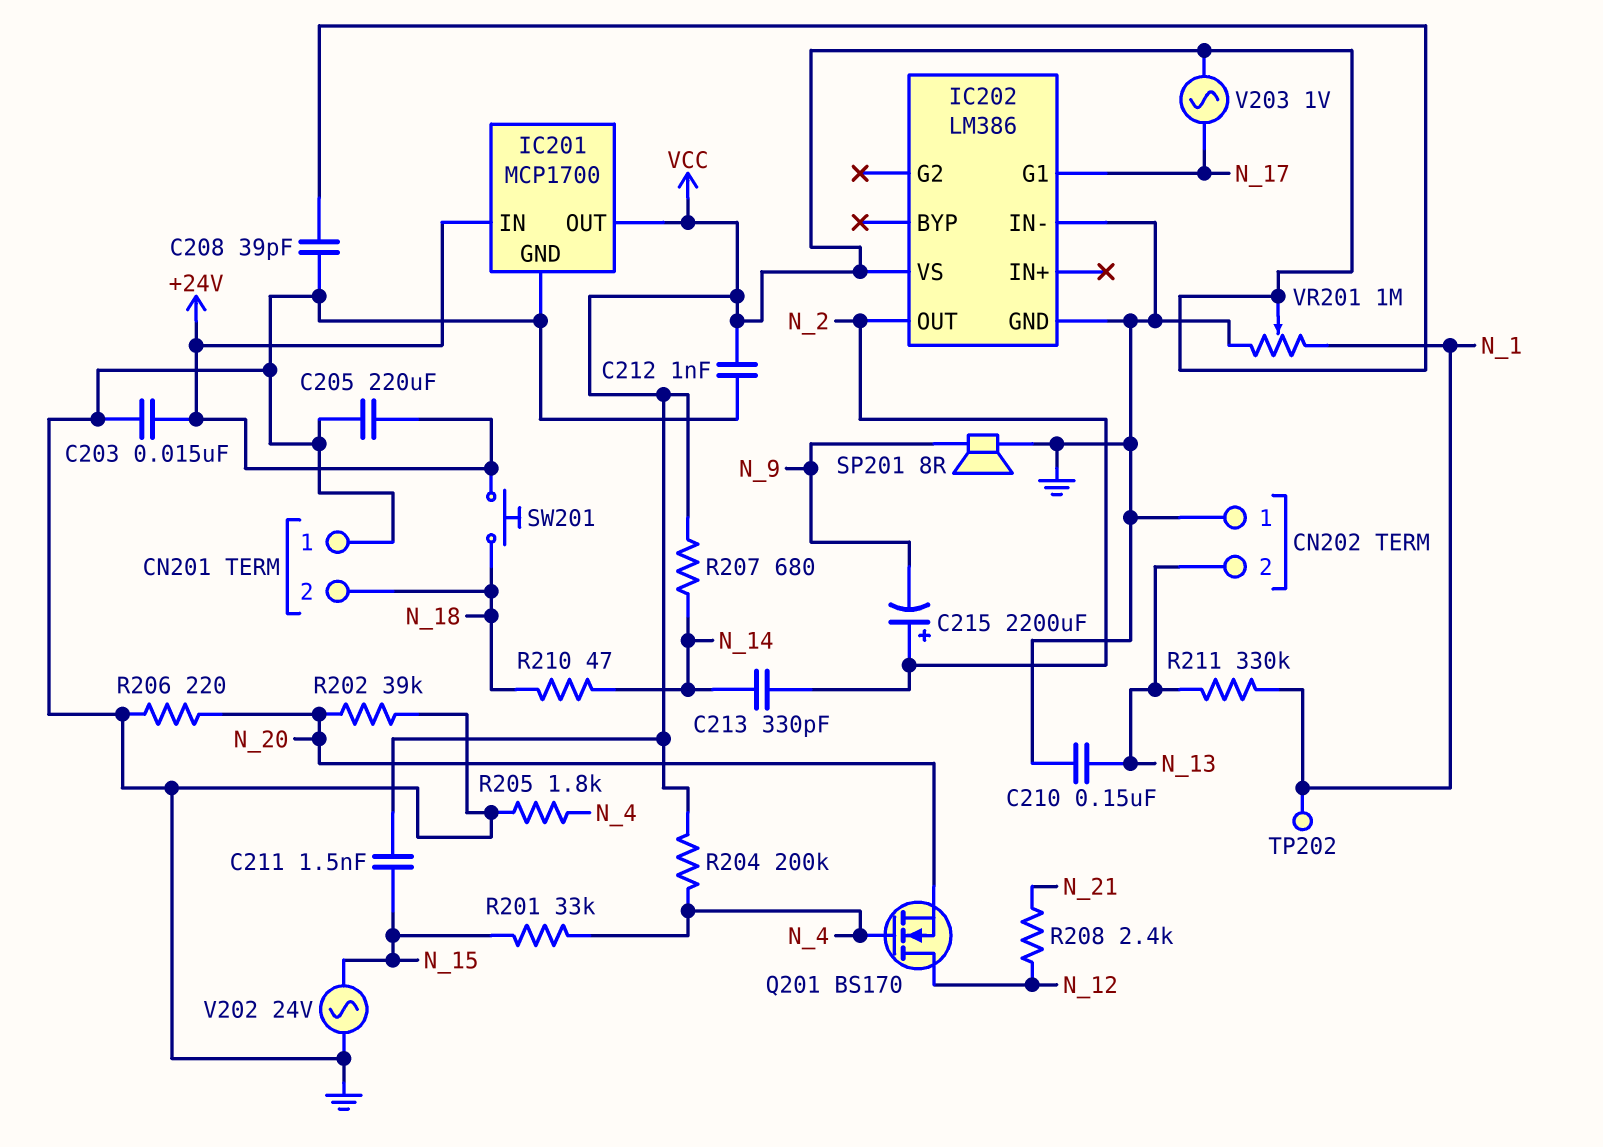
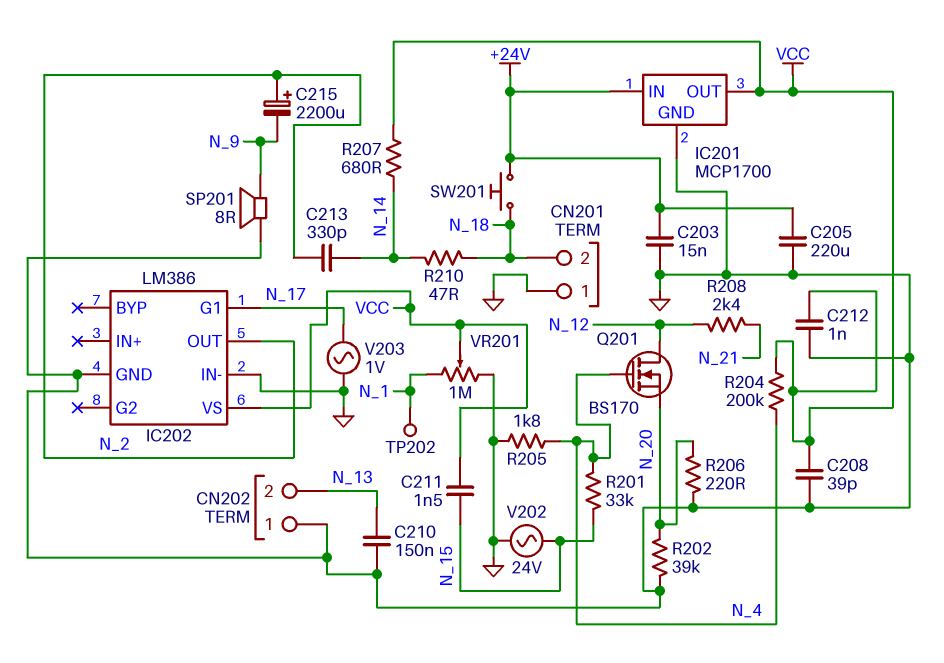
R211: 330k (N_1, N_13) -> none
V203: AC 1V (N_17, VCC) -> AC 1V (GND, N_17)

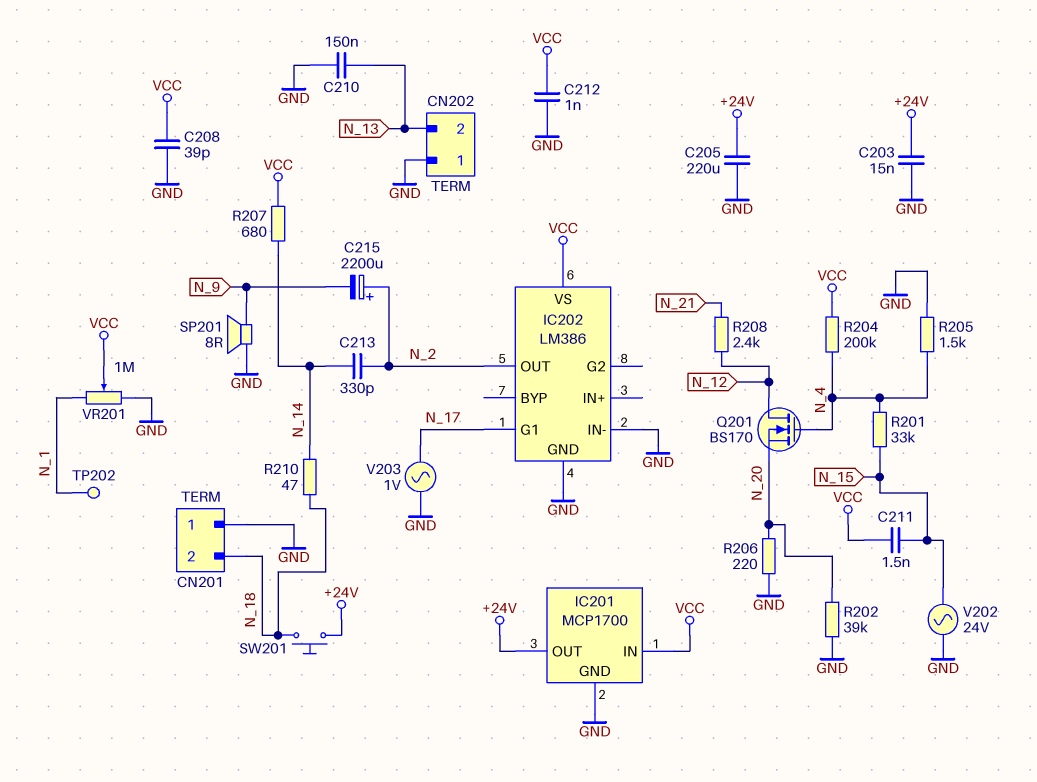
IC201 pin IN: +24V -> VCC
IC201 pin OUT: VCC -> +24V
R205: 1.8k (GND, N_4) -> 1.5k (GND, N_4)

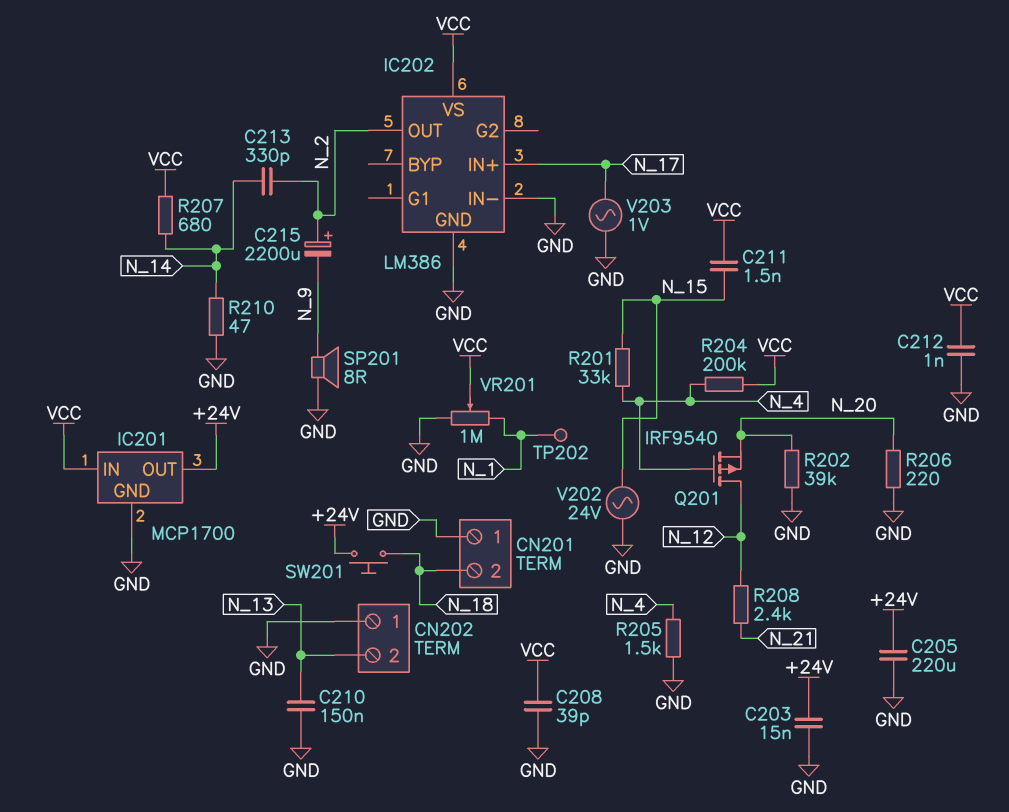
IC202 pin G1: N_17 -> none
IC202 pin IN+: none -> N_17
Q201: NMOS BS170 (G N_4, D N_12, S N_20) -> PMOS IRF9540 (G N_4, D N_12, S N_20)
R210: 47 (N_14, N_18) -> 47 (GND, N_14)

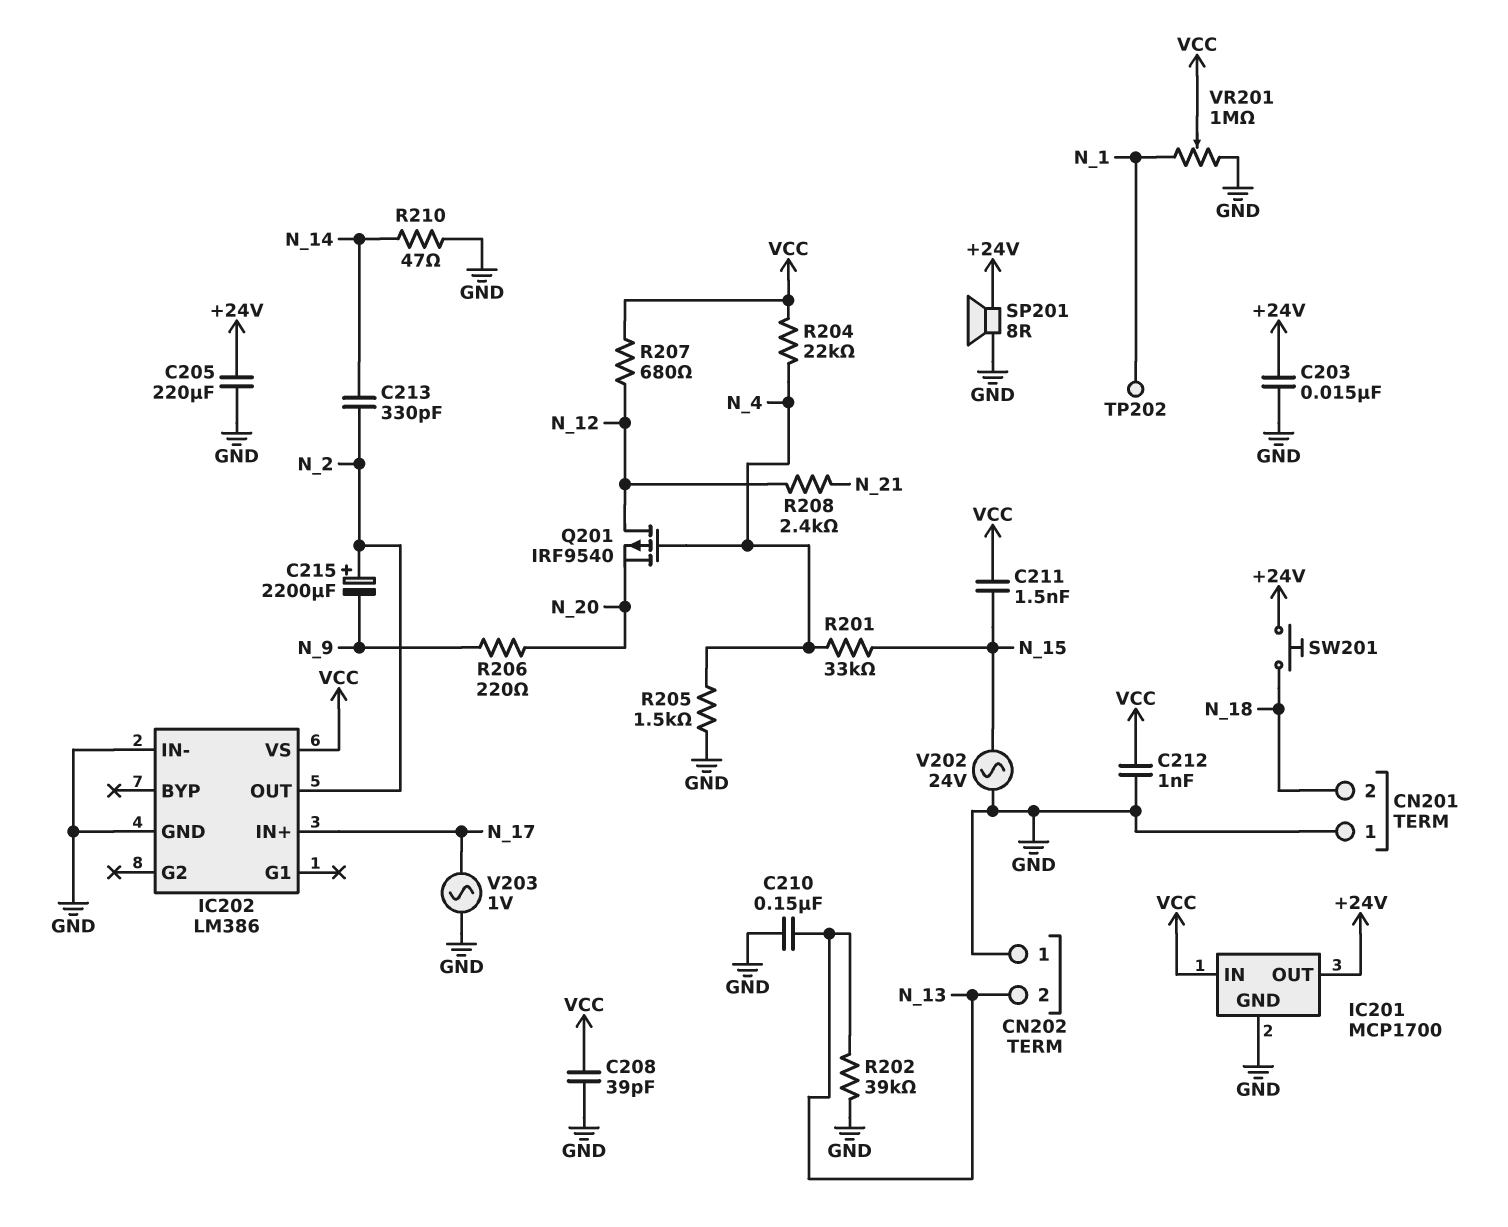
R202: 39k (GND, N_20) -> 39k (GND, N_13)
R204: 200k (N_4, VCC) -> 22k (N_4, VCC)
R206: 220 (GND, N_20) -> 220 (N_9, N_20)
R207: 680 (N_14, VCC) -> 680 (N_12, VCC)
SP201: speaker 8R (GND, N_9) -> speaker 8R (+24V, GND)

